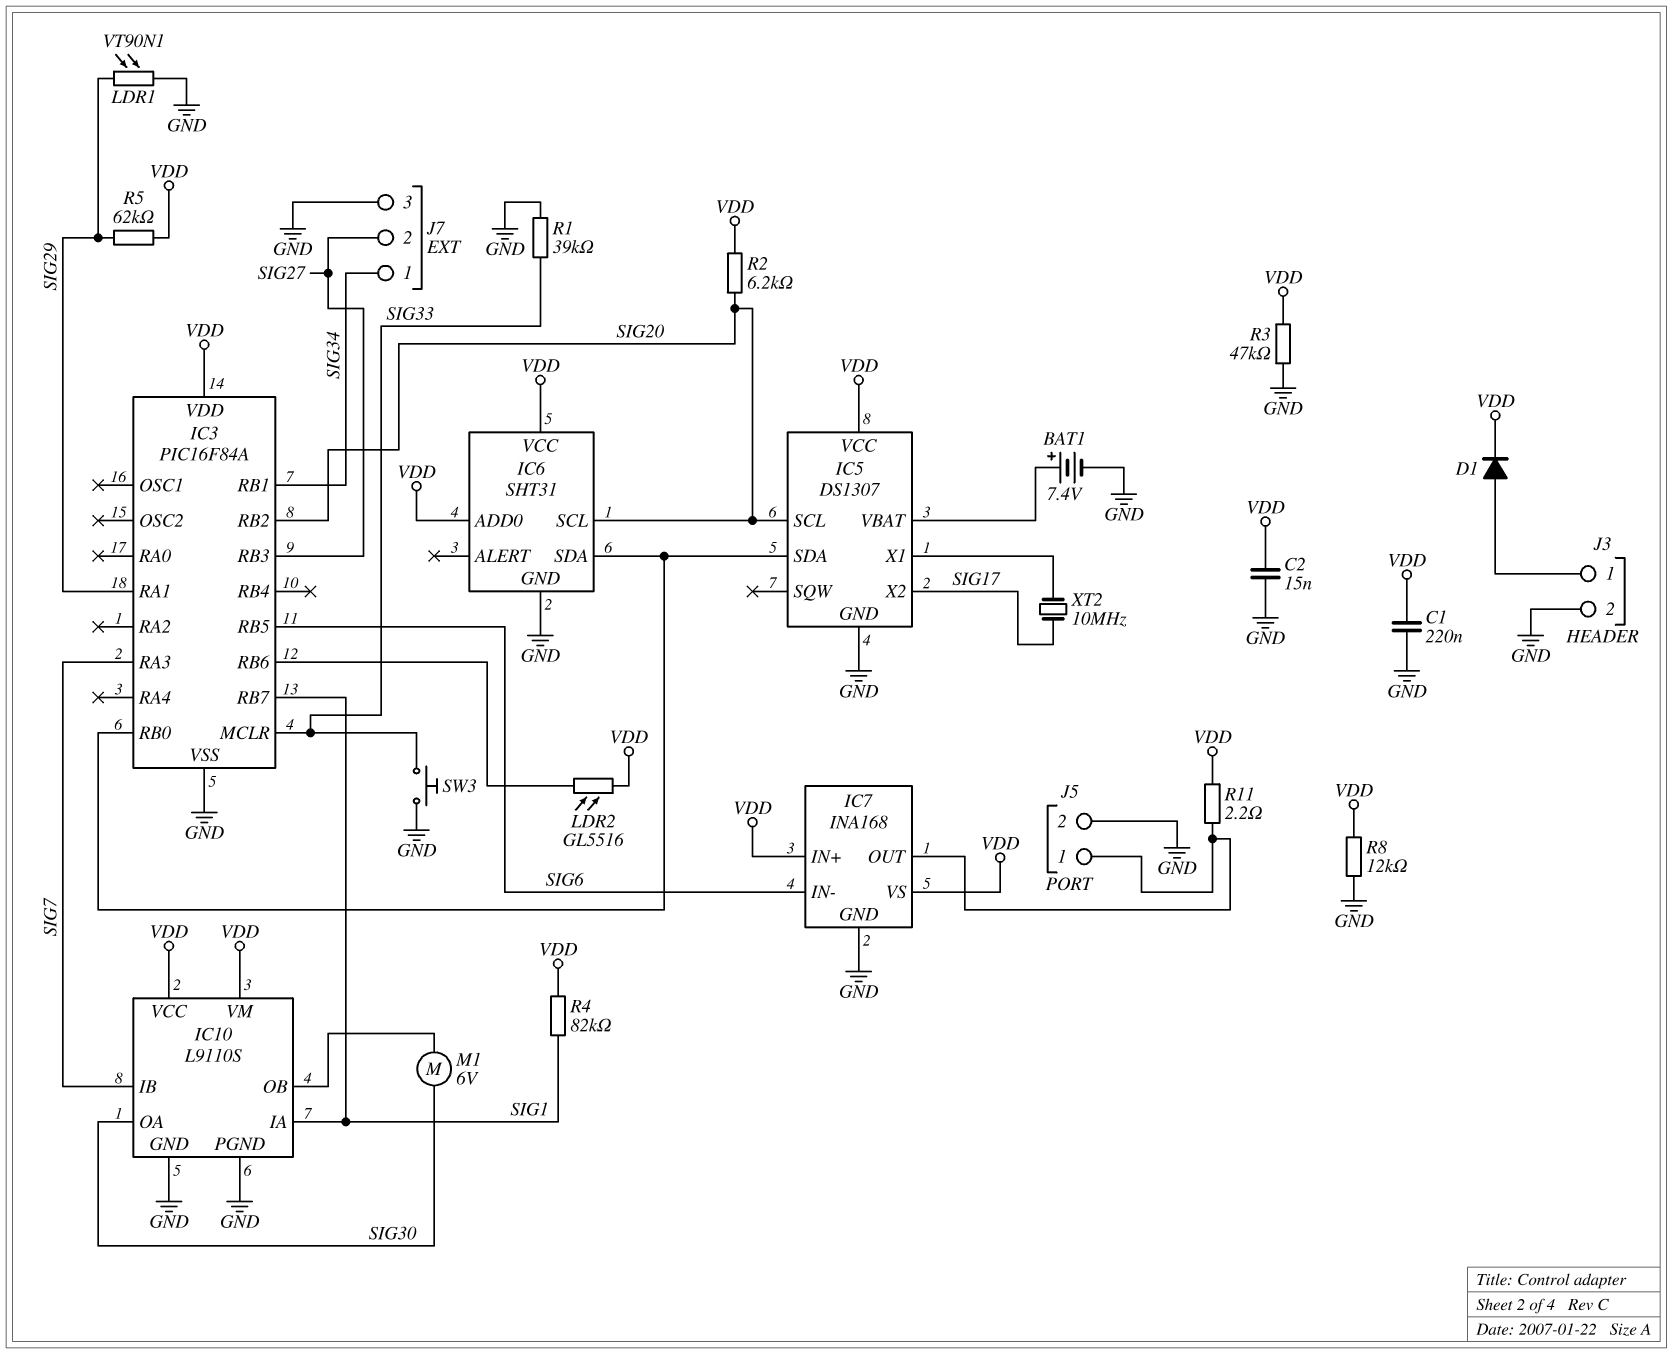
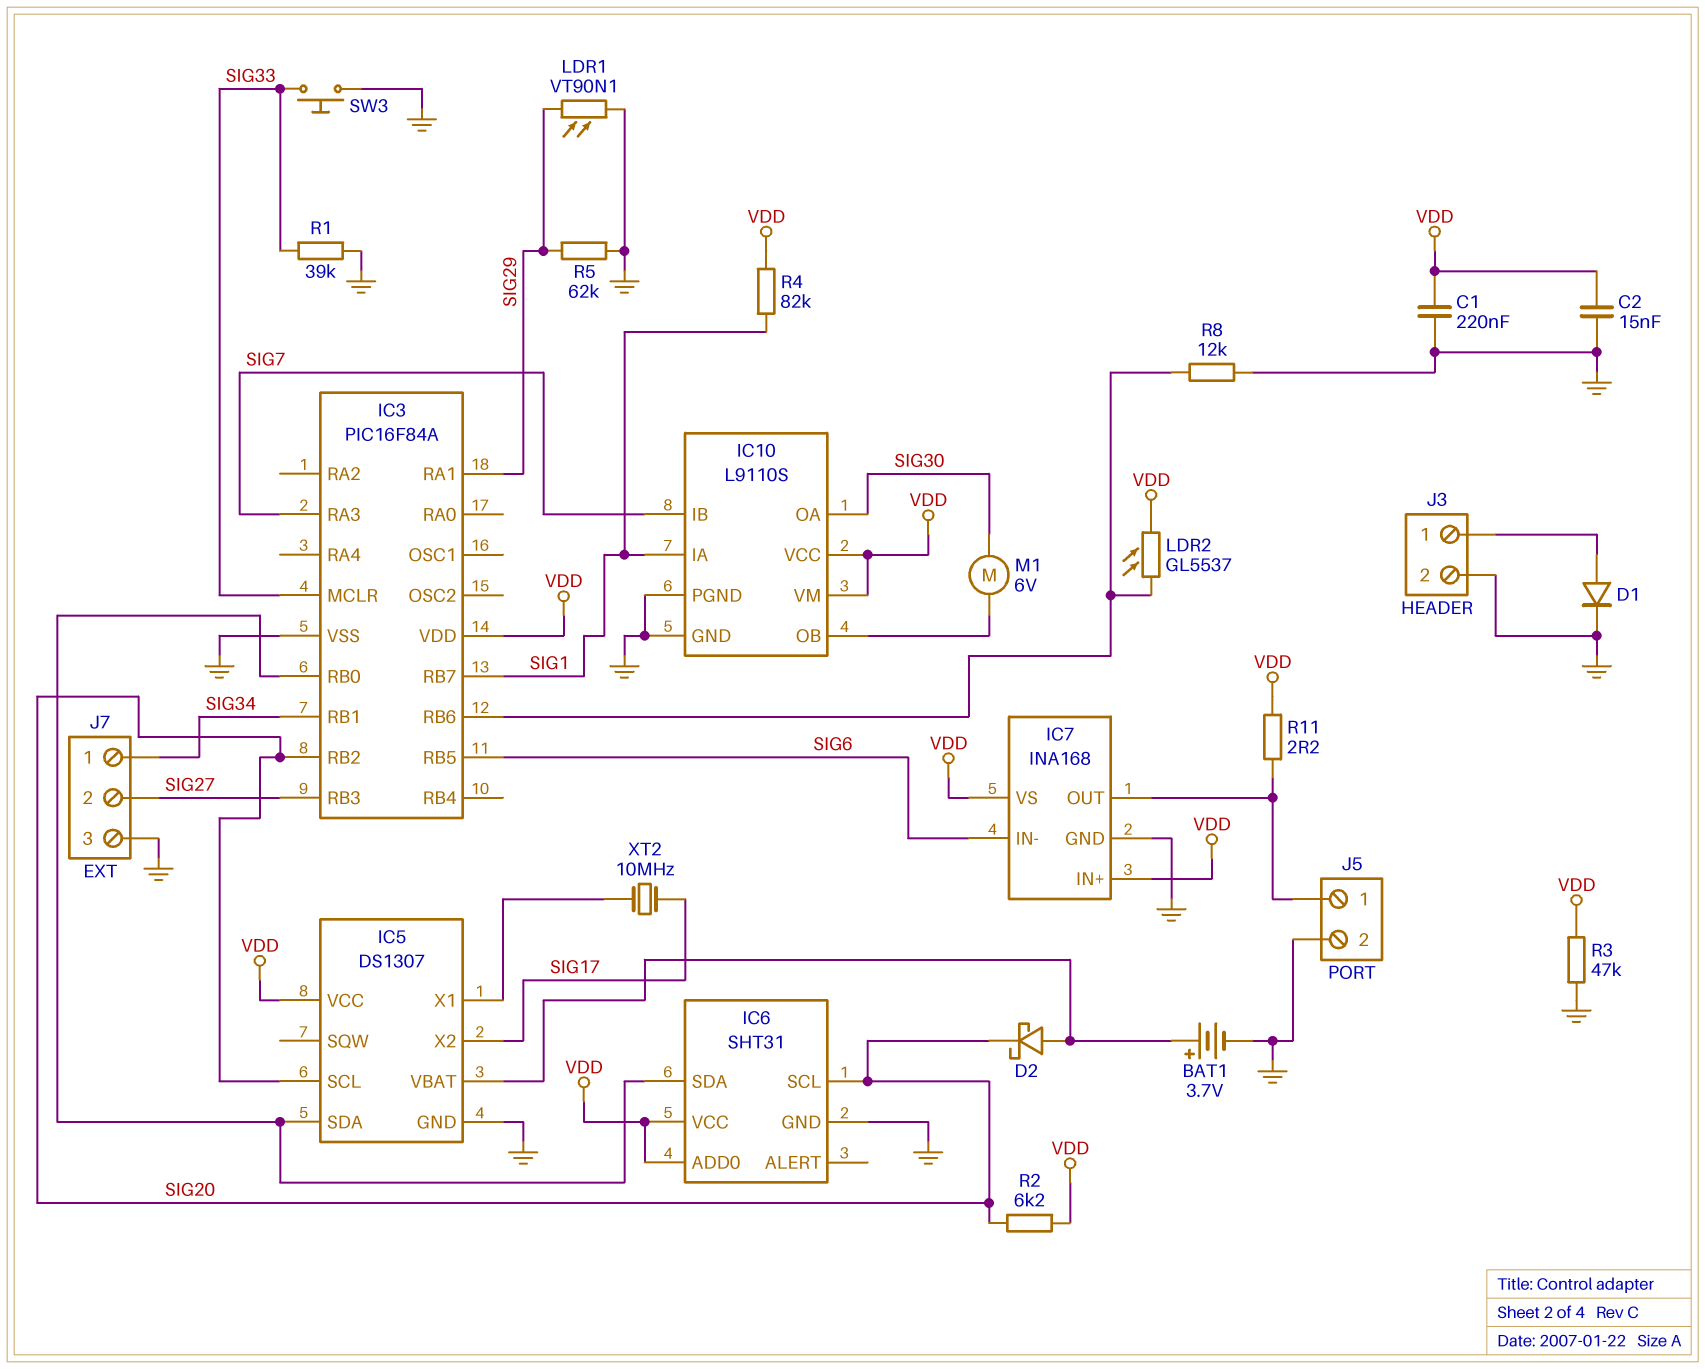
BAT1: 7.4V (plus IC5/VBAT, minus GND) -> 3.7V (plus IC5/VBAT, minus GND)
D1: diode (A J3/1, K VDD) -> diode (A J3/1, K GND)
D2: none -> schottky (A IC5/VBAT, K SIG20)
LDR2: GL5516 (IC3/RB6, VDD) -> GL5537 (IC3/RB6, VDD)
R5: 62k (SIG29, VDD) -> 62k (GND, SIG29)
R8: 12k (GND, VDD) -> 12k (GND, IC3/RB6)

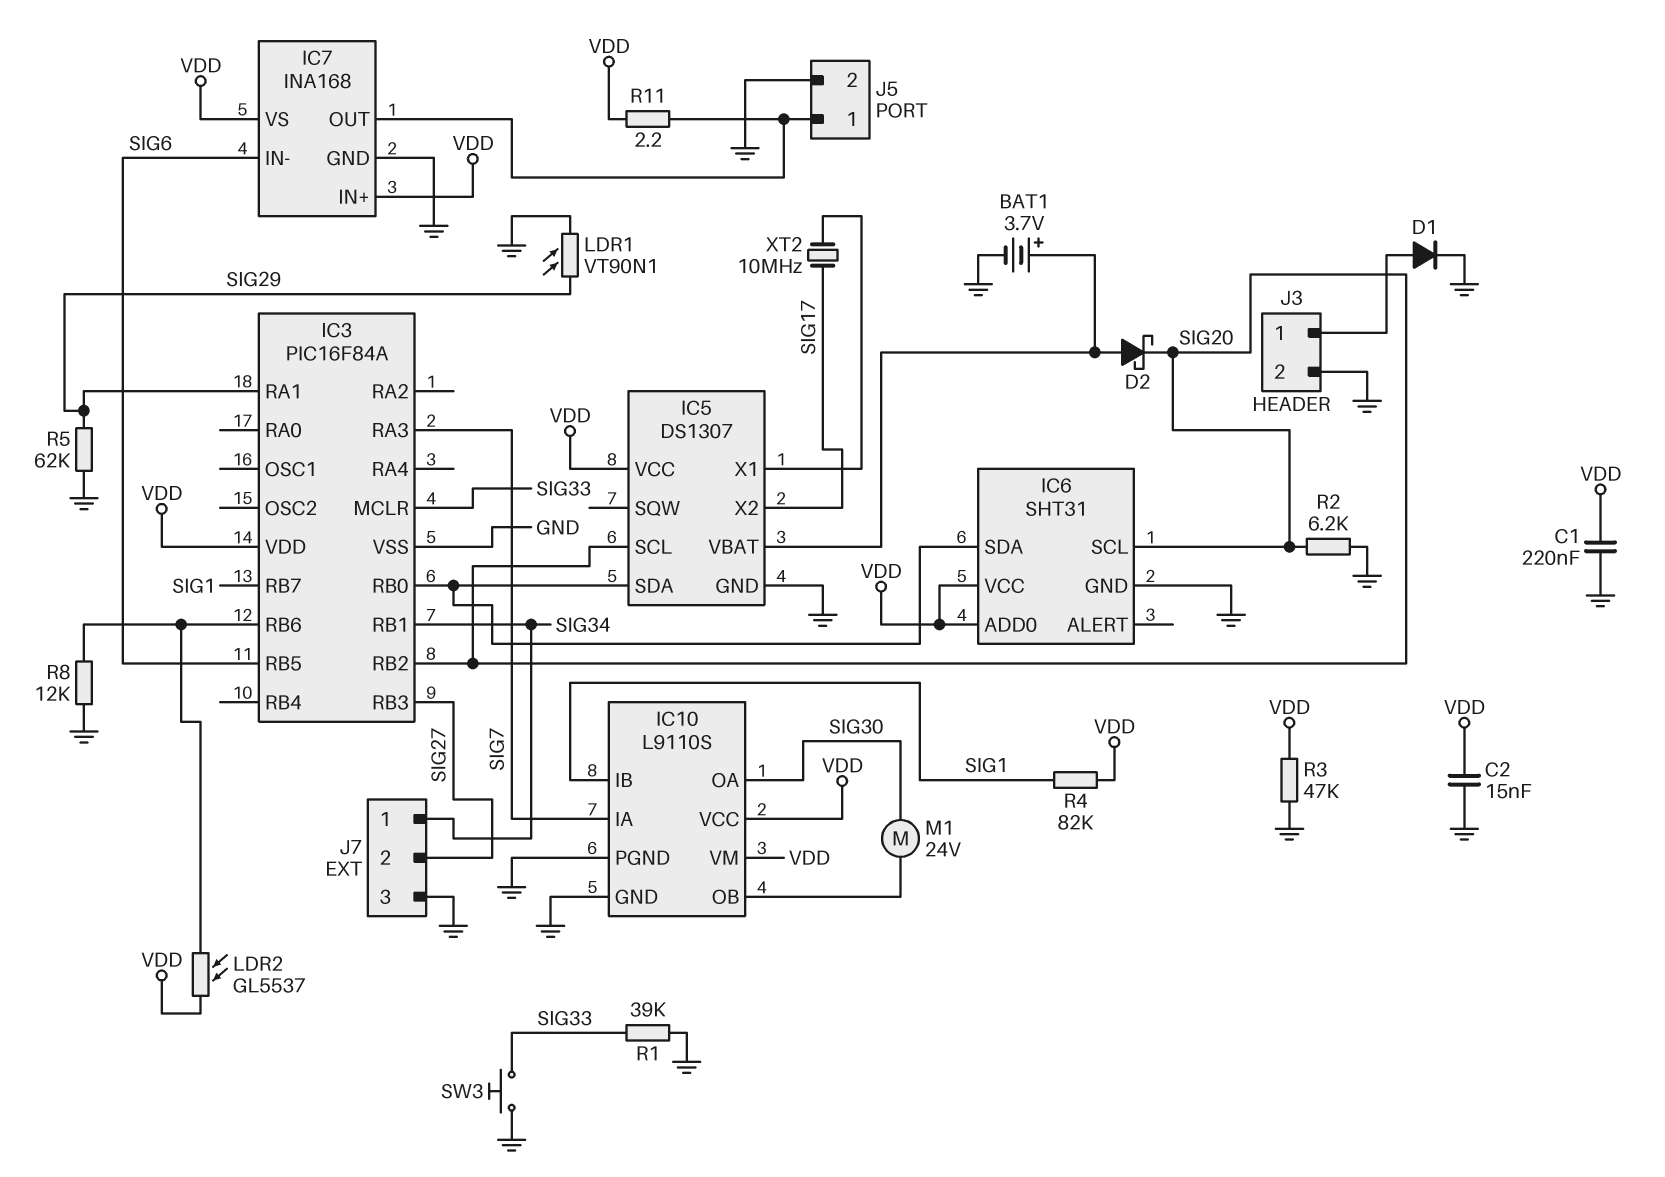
IC10 pin IA: SIG1 -> SIG7
IC10 pin IB: SIG7 -> SIG1
M1: motor 6V (IC10/OB, SIG30) -> motor 24V (IC10/OB, SIG30)
R2: 6.2k (SIG20, VDD) -> 6.2k (GND, SIG20)

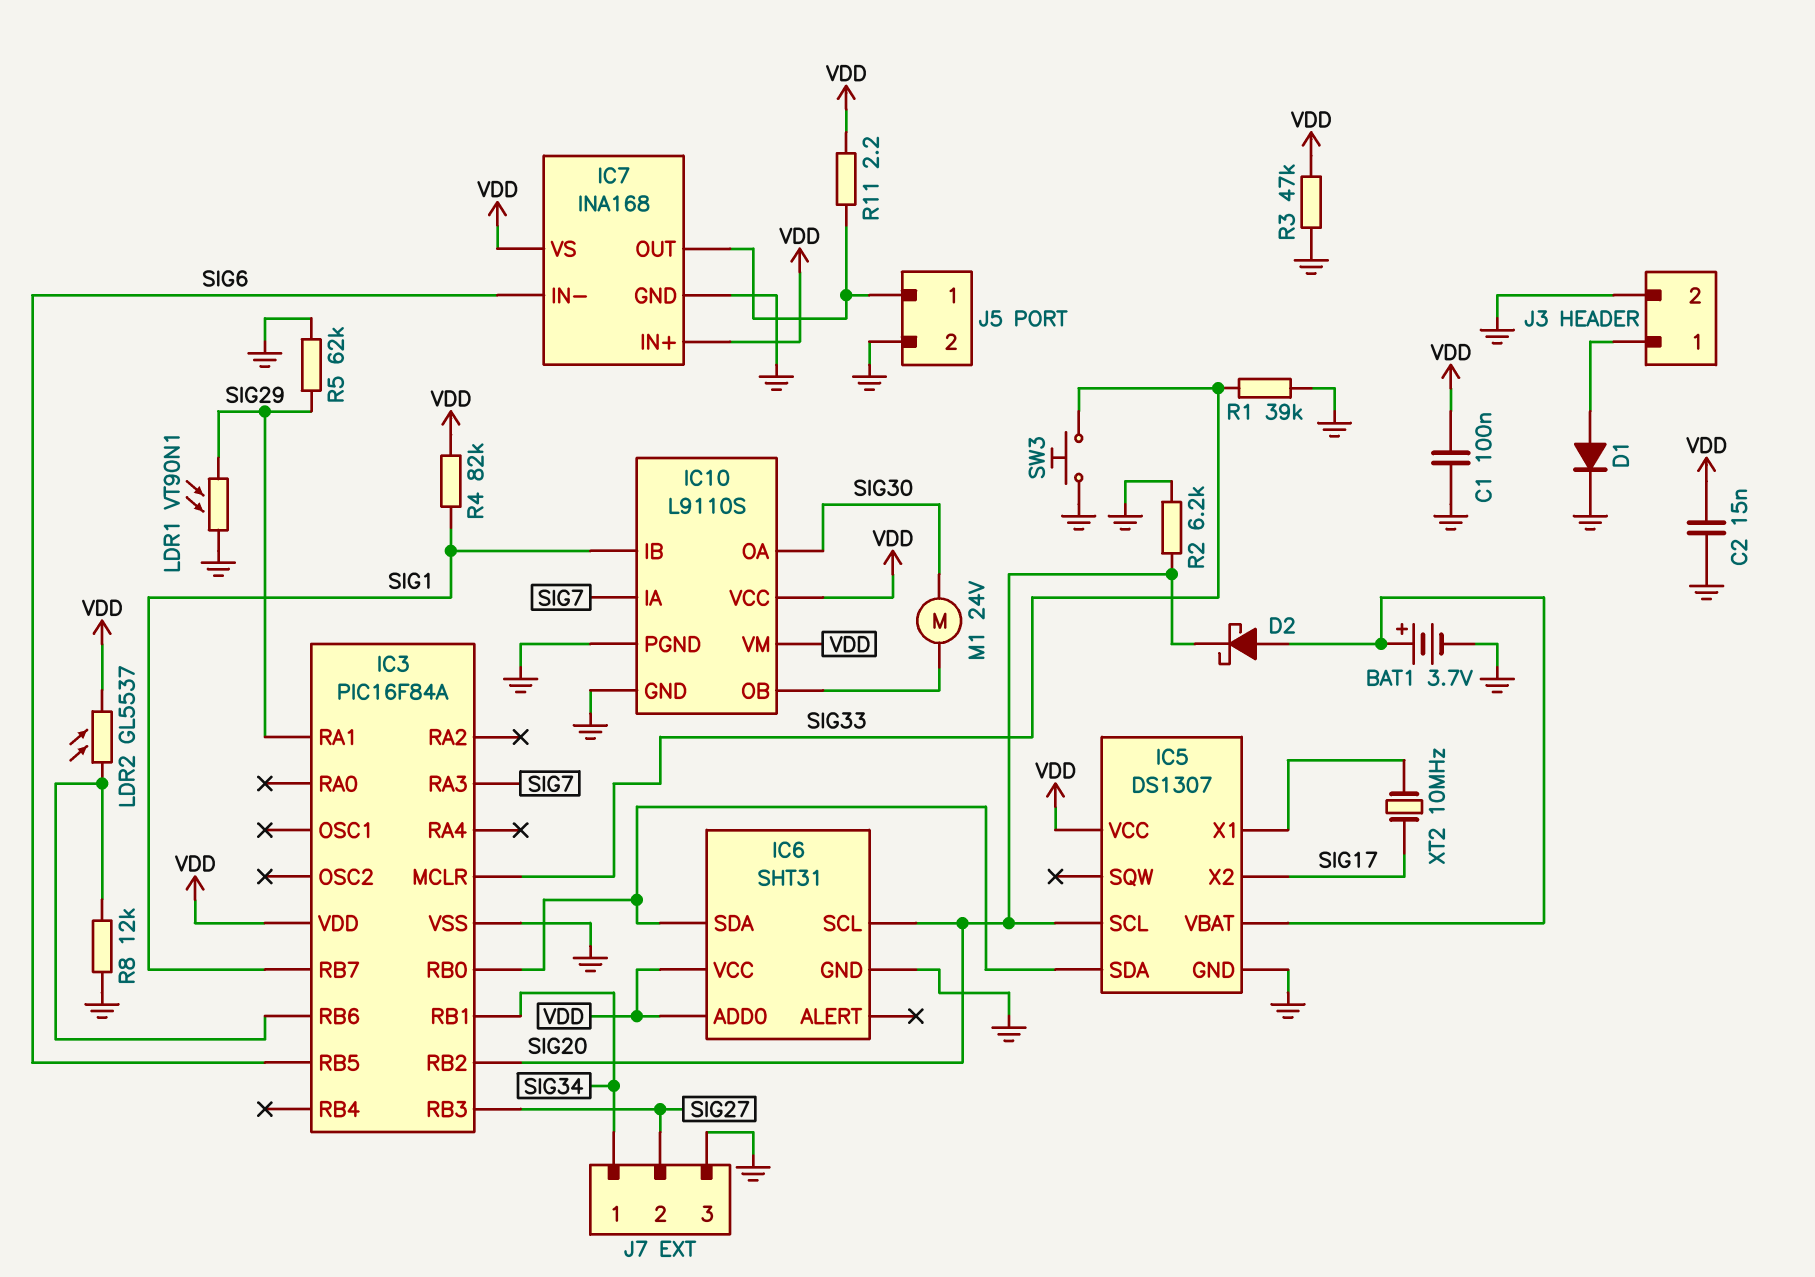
C1: 220nF (GND, VDD) -> 100nF (GND, VDD)

